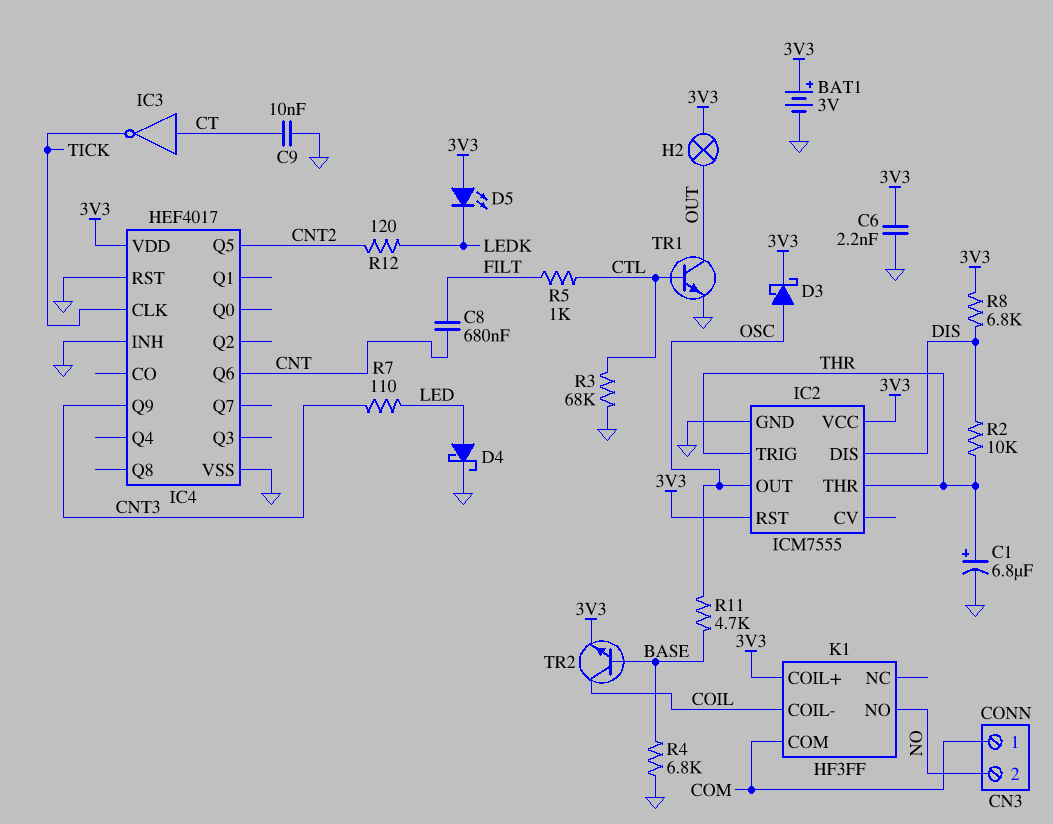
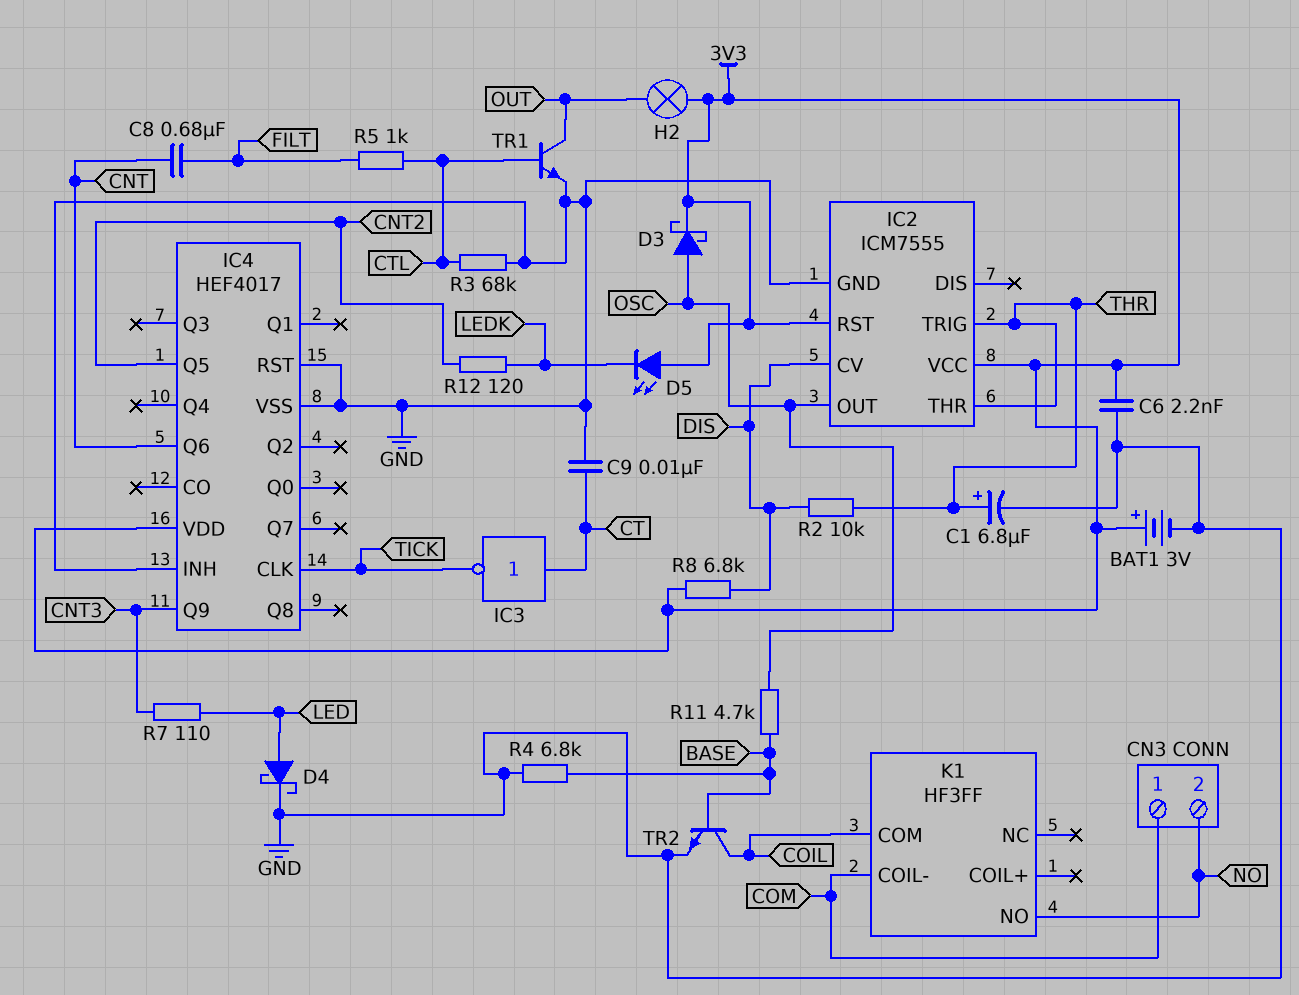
IC2 pin CV: none -> DIS
IC2 pin DIS: DIS -> none
K1 pin COIL+: 3V3 -> none
K1 pin COIL-: COIL -> COM
K1 pin COM: COM -> COIL
TR2: NPN (B BASE, C COIL, E 3V3) -> NPN (B BASE, C COIL, E GND)

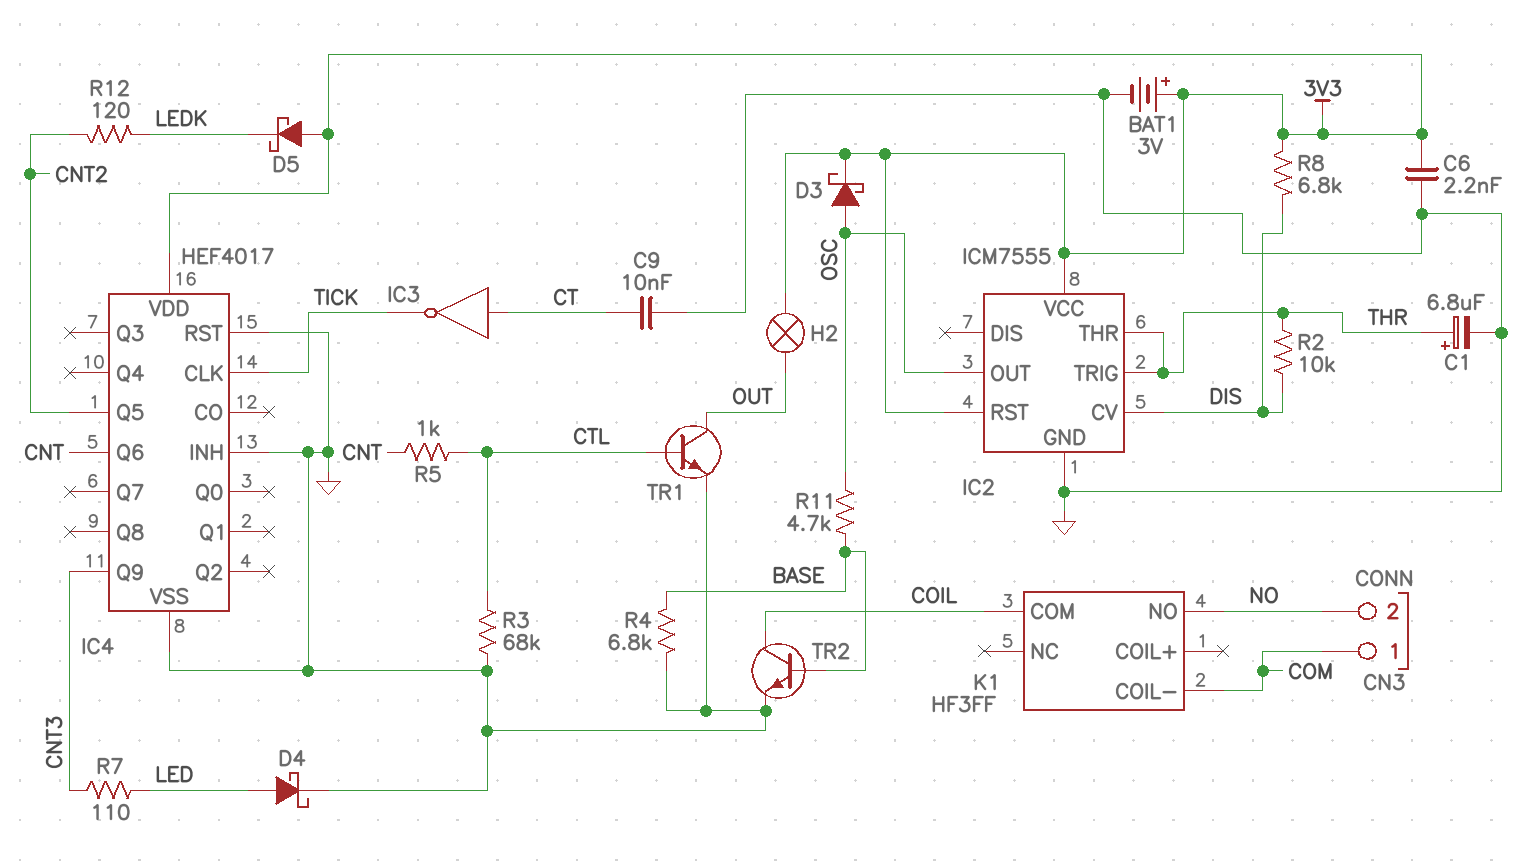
C8: 680nF (CNT, FILT) -> none
D5: LED (A 3V3, K LEDK) -> schottky (A 3V3, K LEDK)
R5: 1k (CTL, FILT) -> 1k (CNT, CTL)

